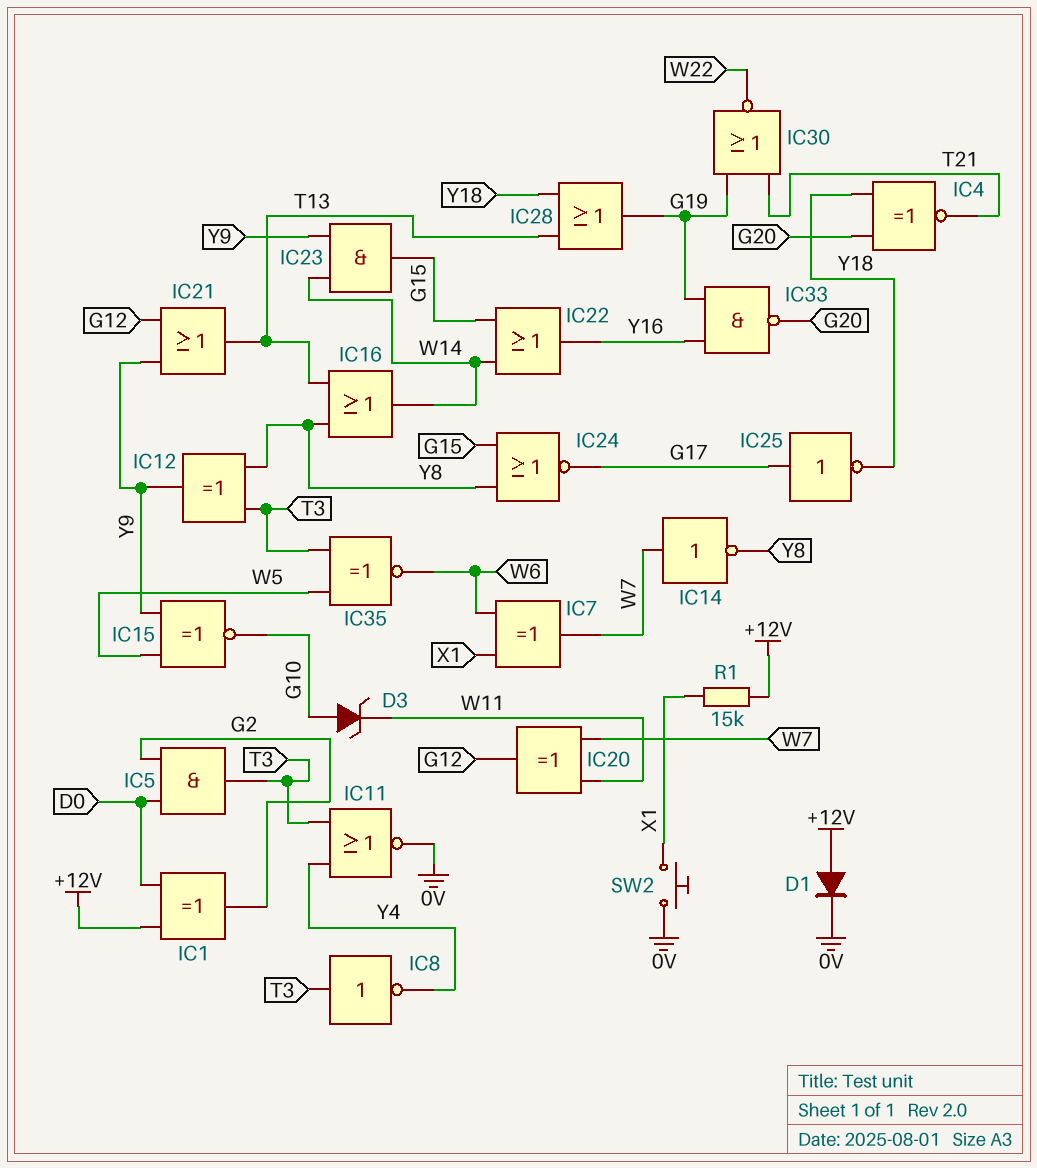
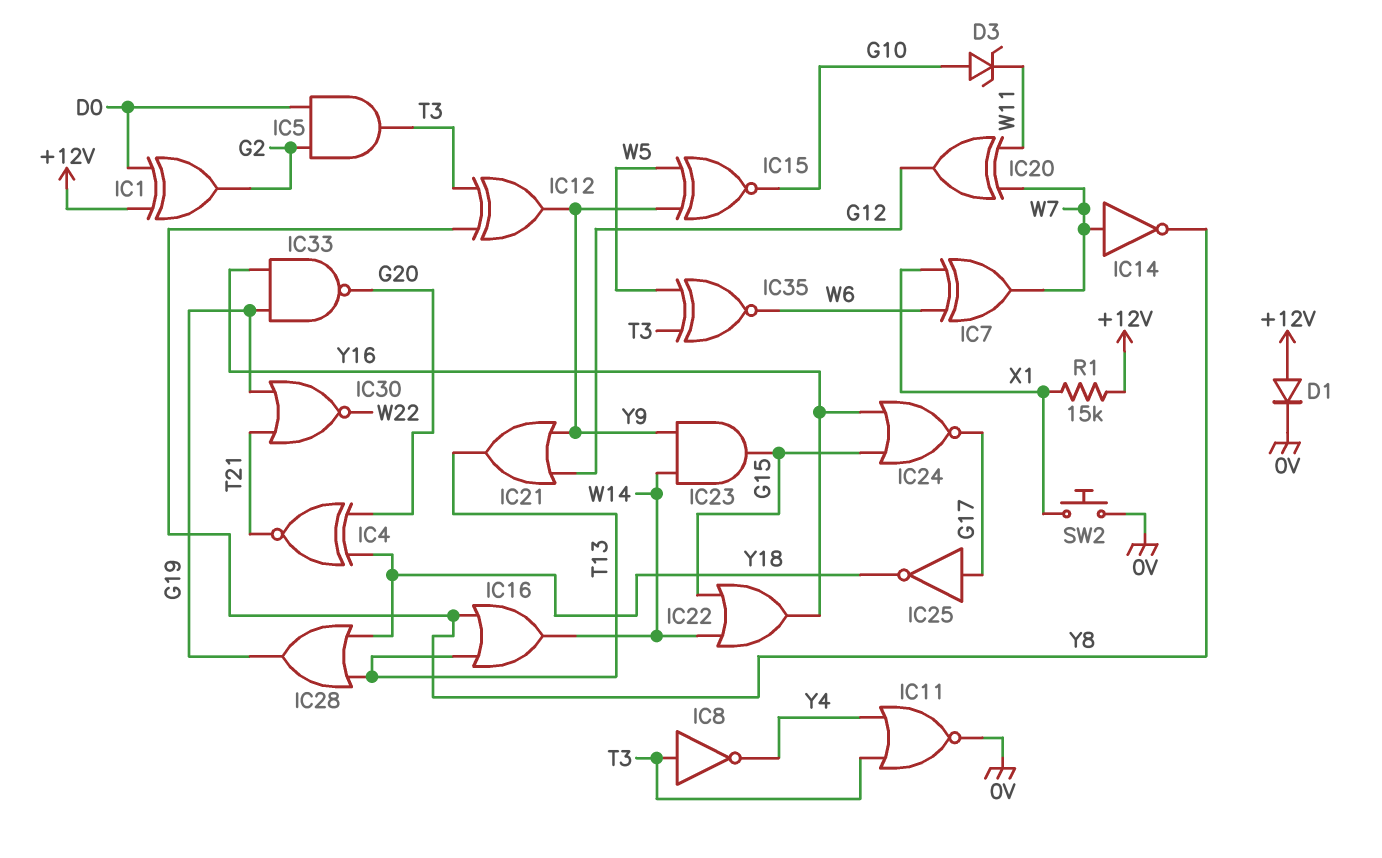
IC24: NOR (in G15, in Y8, out G17) -> NOR (in G15, in Y16, out G17)

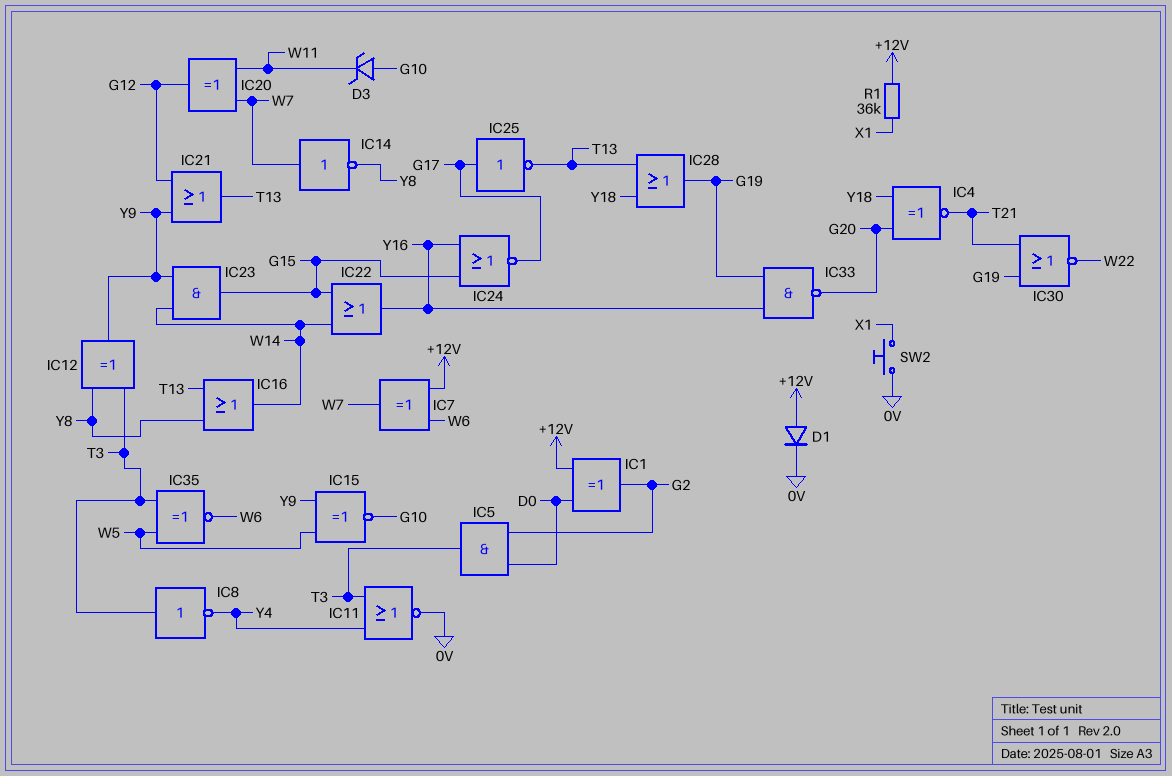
IC7: XOR (in W6, in X1, out W7) -> XOR (in +12V, in W6, out W7)
IC25: NOT (in G17, out Y18) -> NOT (in G17, out T13)
R1: 15k (+12V, X1) -> 36k (+12V, X1)

